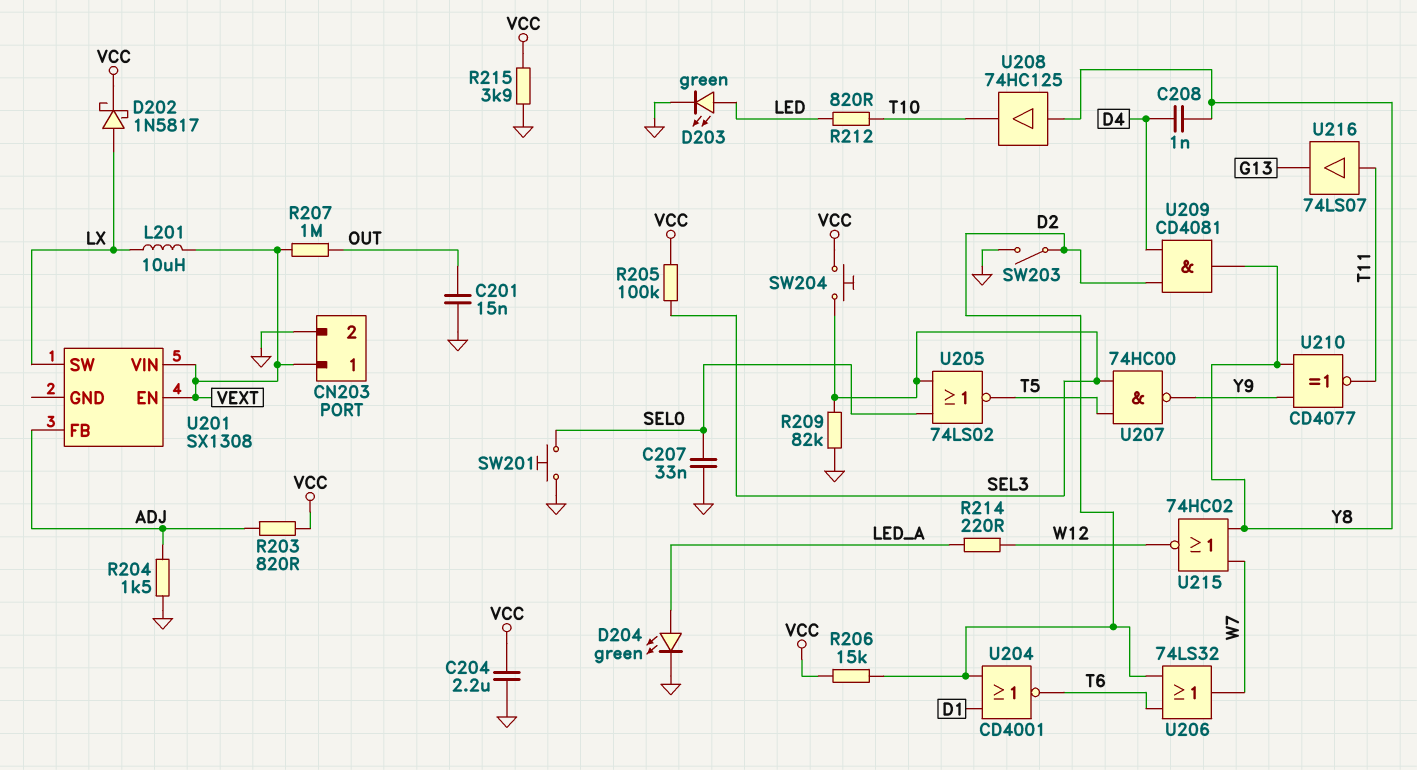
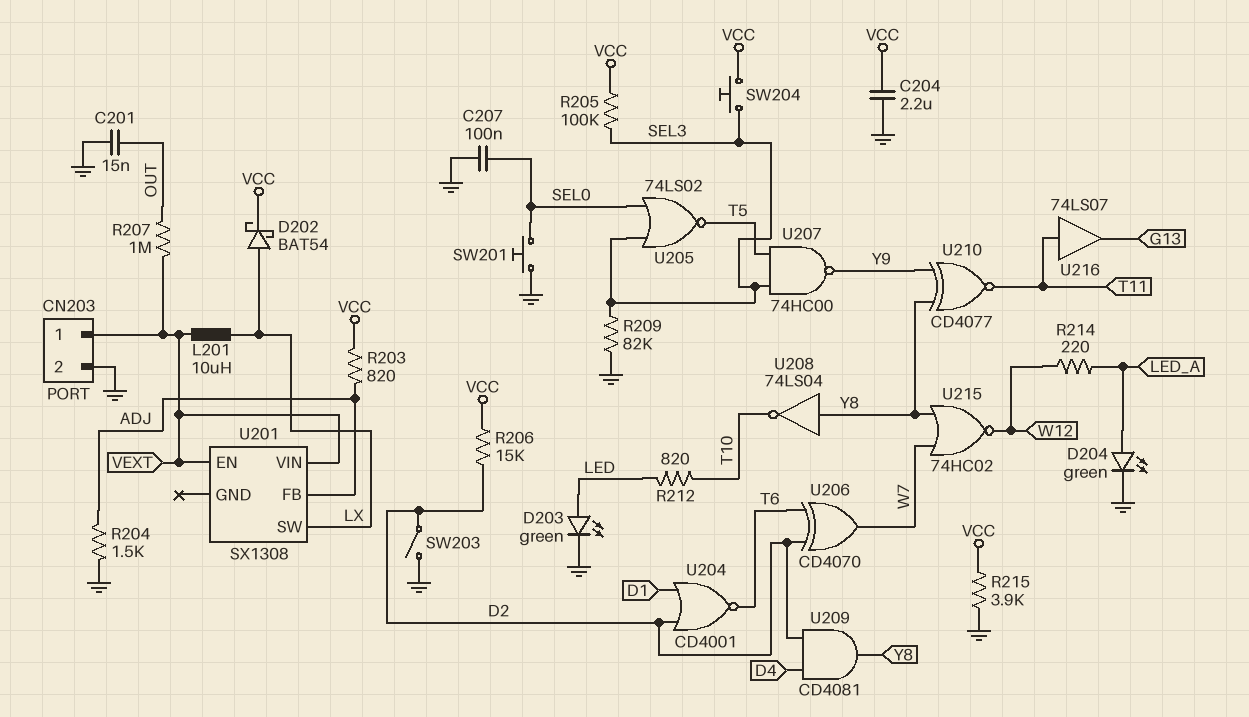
C207: 33nF (GND, SEL0) -> 100nF (GND, SEL0)
C208: 1nF (D4, Y8) -> none
D202: schottky 1N5817 (A LX, K VCC) -> schottky BAT54 (A LX, K VCC)
U206: OR 74LS32 (in D2, in T6, out W7) -> XOR CD4070 (in D2, in T6, out W7)
U208: buffer 74HC125 (in Y8, out T10) -> NOT 74LS04 (in Y8, out T10)

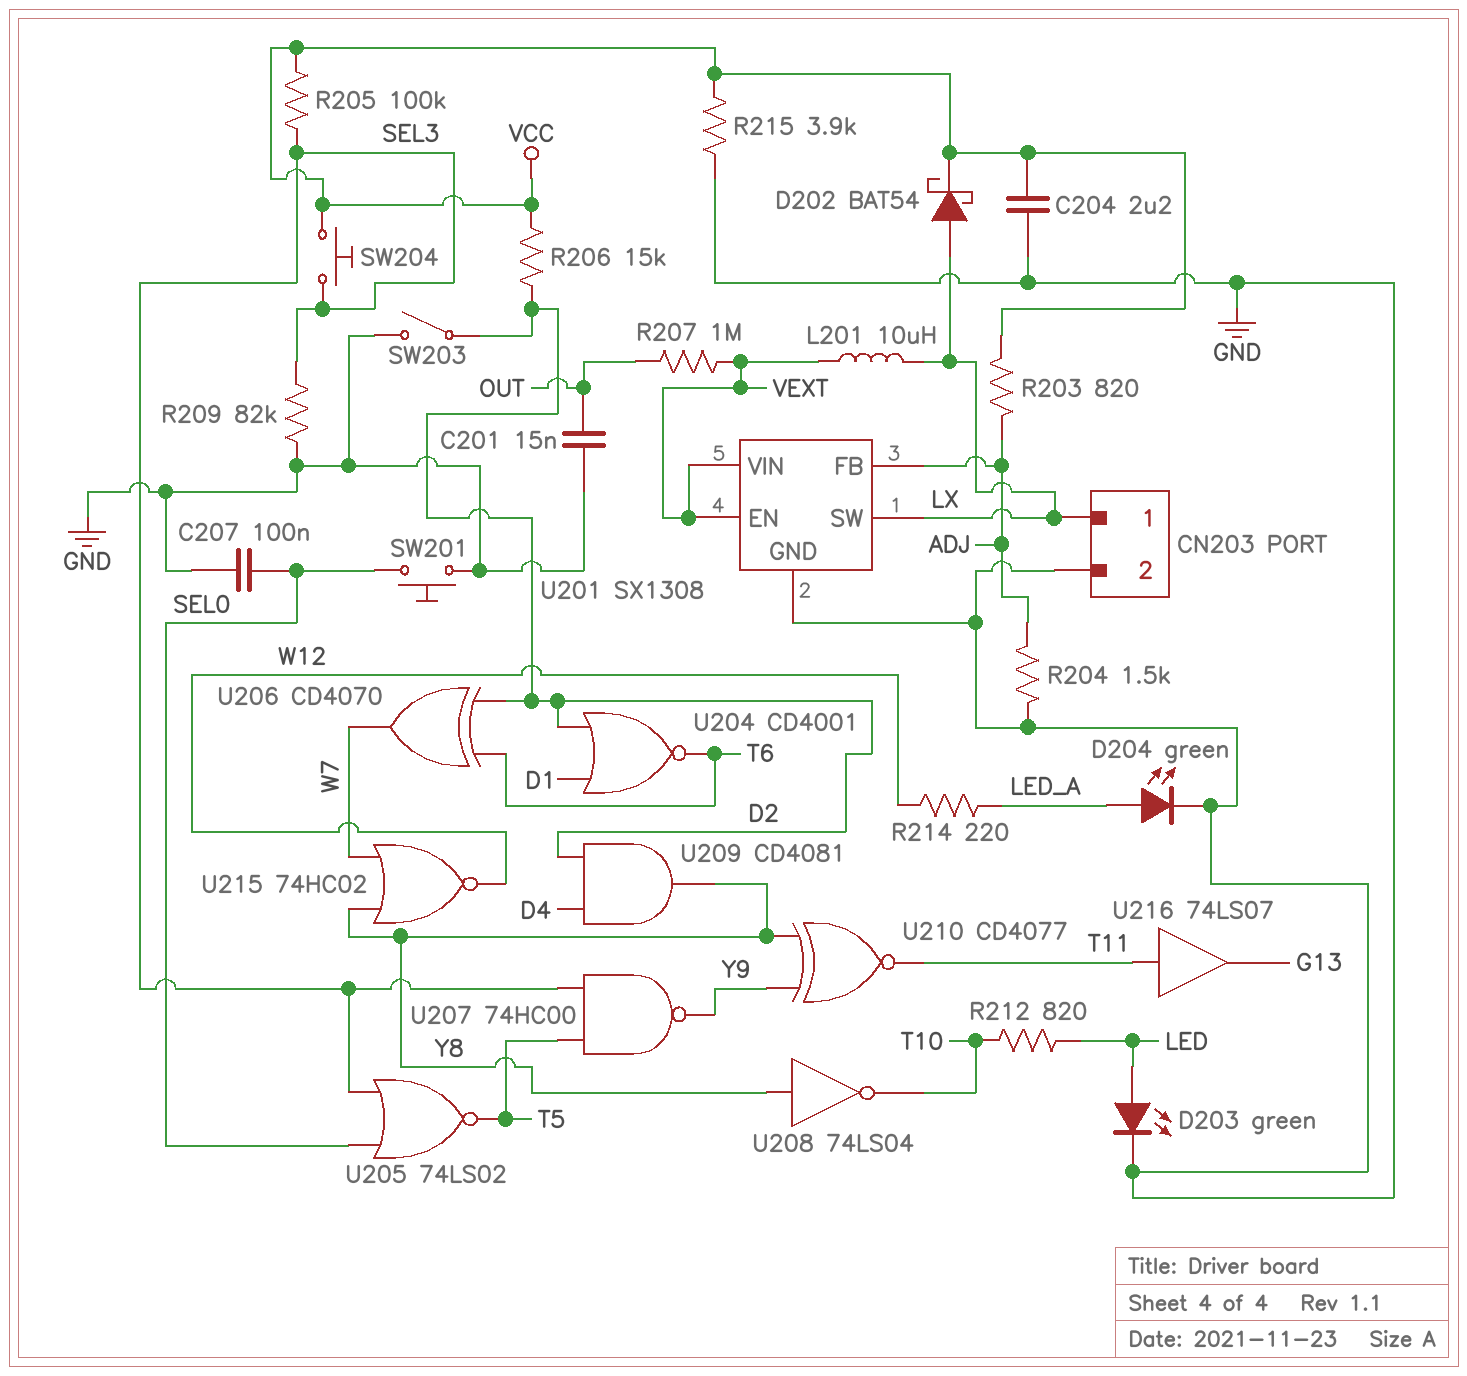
CN203 pin 1: VEXT -> LX
U201 pin GND: none -> GND

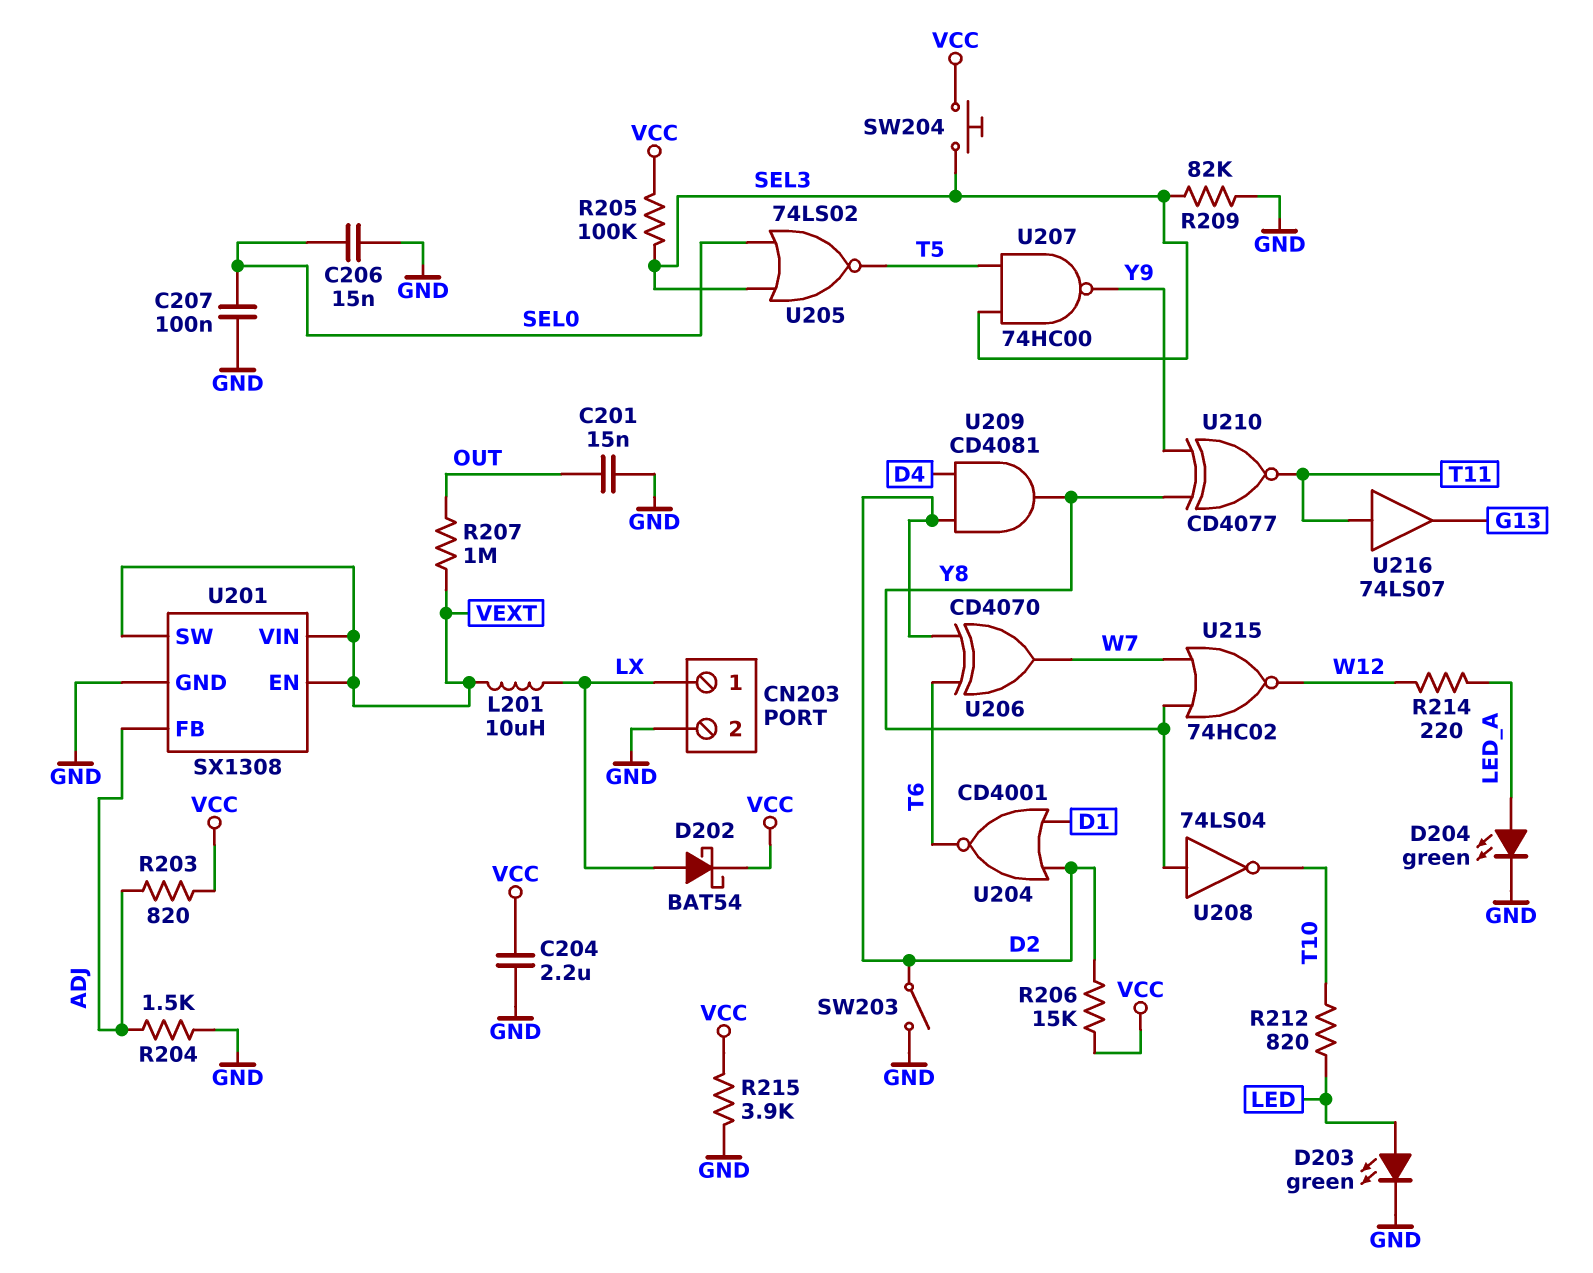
C206: none -> 15nF (GND, SEL0)
SW201: button (GND, SEL0) -> none
U201 pin SW: LX -> VEXT

